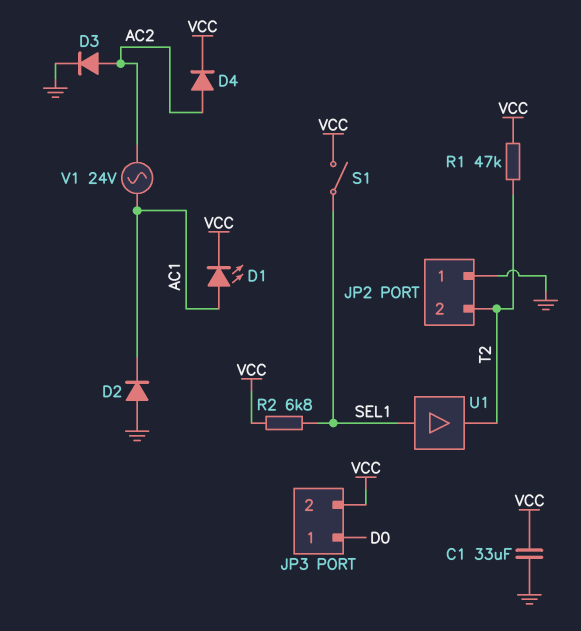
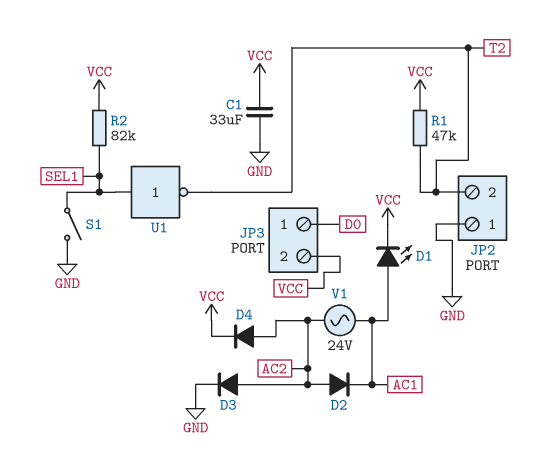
D2: diode (A GND, K AC1) -> diode (A AC2, K AC1)
R2: 6.8k (SEL1, VCC) -> 82k (SEL1, VCC)
S1: switch (SEL1, VCC) -> switch (GND, SEL1)
U1: buffer (in SEL1, out T2) -> NOT (in SEL1, out T2)

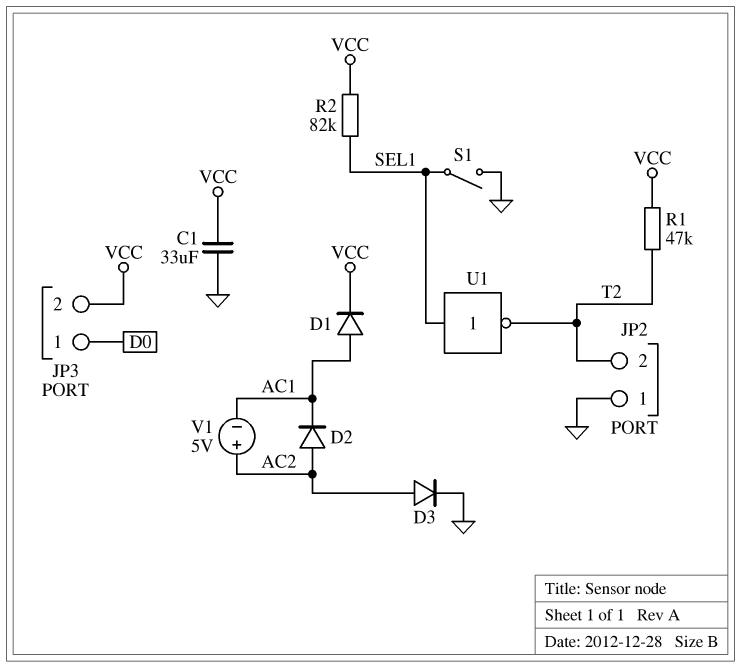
D1: LED (A AC1, K VCC) -> diode (A AC1, K VCC)
D4: diode (A AC2, K VCC) -> none
V1: AC 24V (AC1, AC2) -> 5V (plus AC2, minus AC1)

